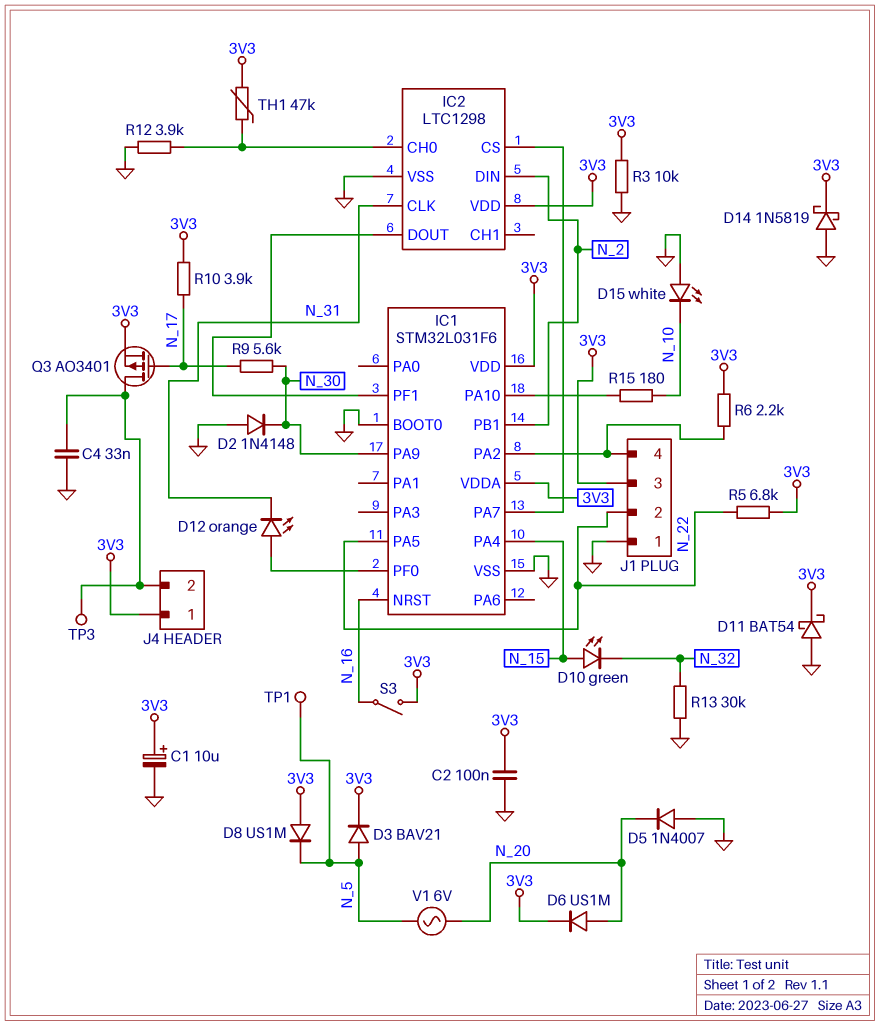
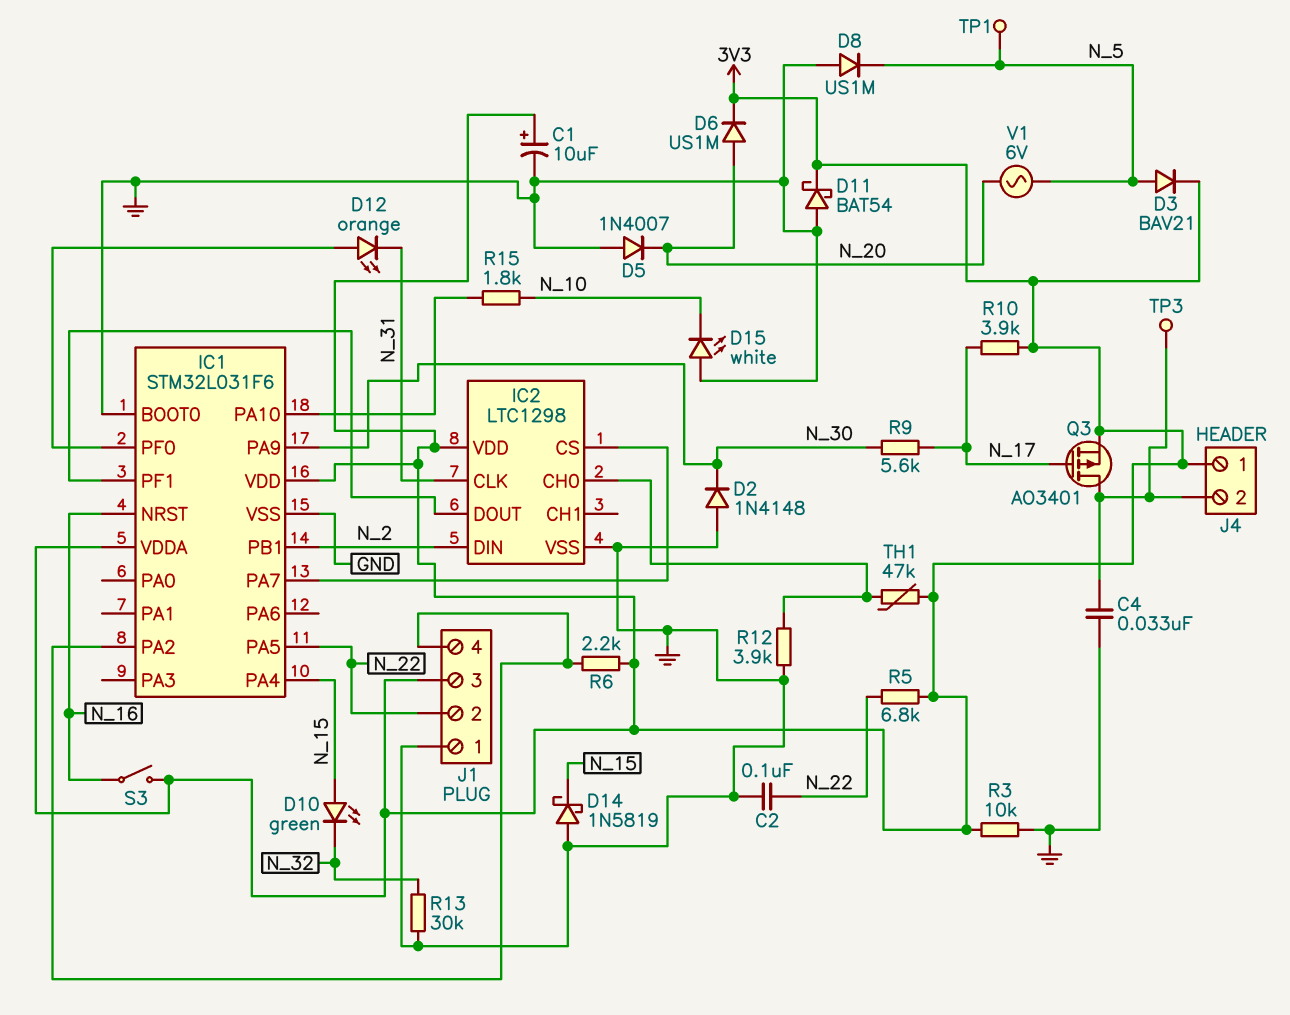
C2: 100nF (3V3, GND) -> 100nF (GND, N_22)
D8: diode US1M (A 3V3, K N_5) -> diode US1M (A GND, K N_5)
D14: schottky 1N5819 (A GND, K 3V3) -> schottky 1N5819 (A GND, K N_15)
R15: 180 (IC1/PA10, N_10) -> 1.8k (IC1/PA10, N_10)

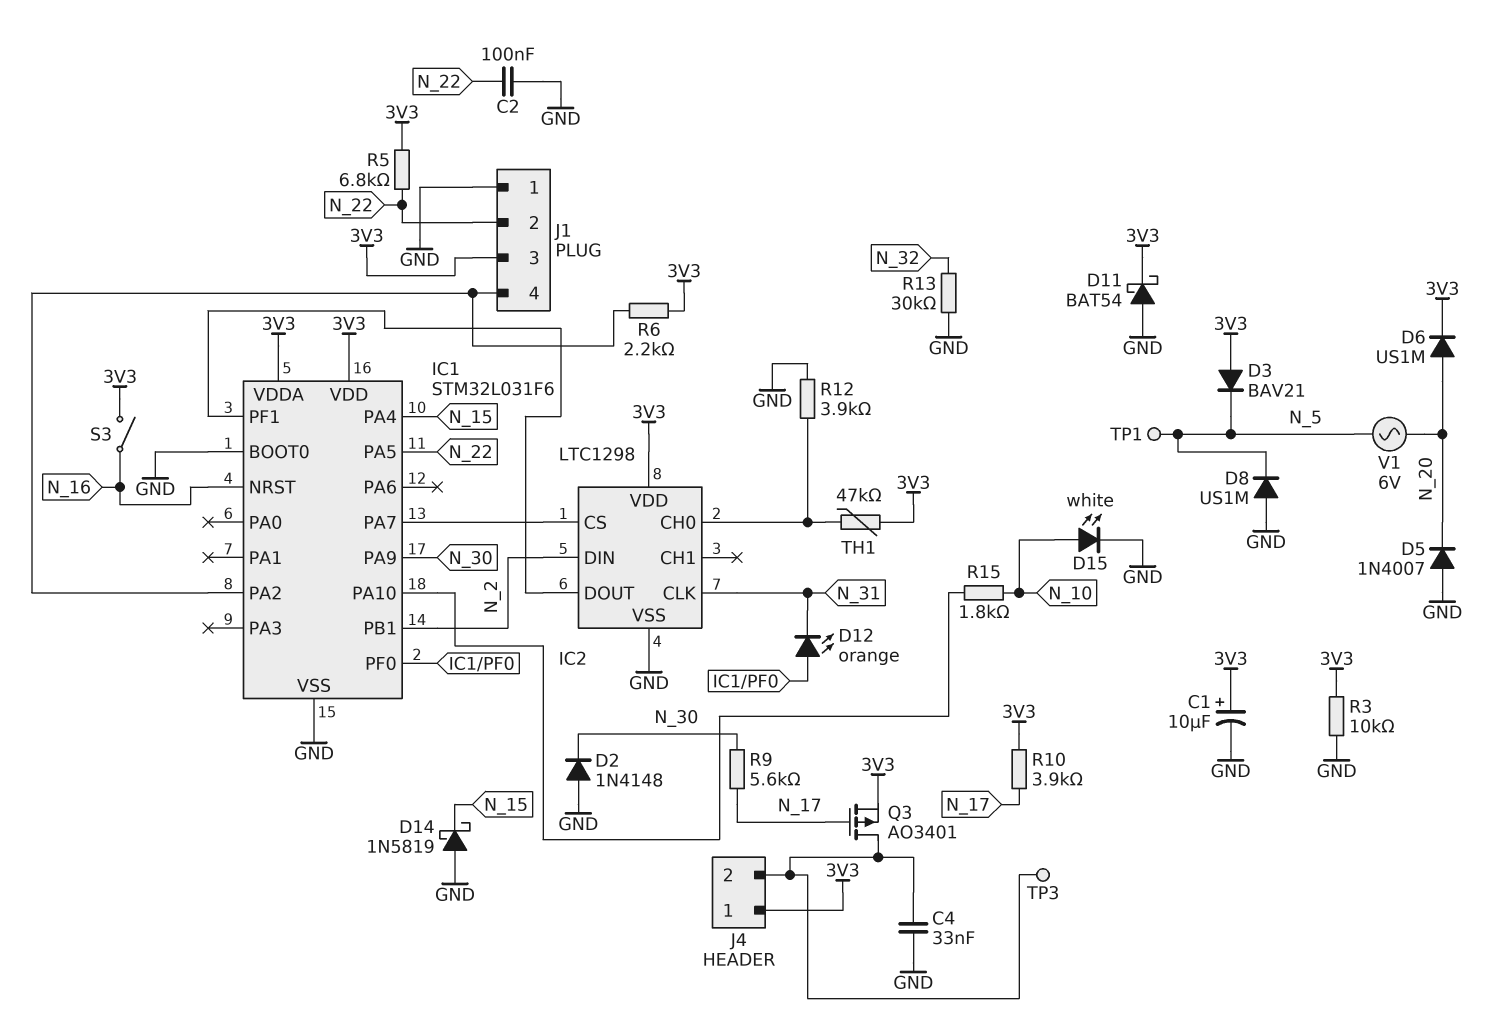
D3: diode BAV21 (A N_5, K 3V3) -> diode BAV21 (A 3V3, K N_5)
D10: LED green (A N_15, K N_32) -> none
D15: LED white (A GND, K N_10) -> LED white (A N_10, K GND)

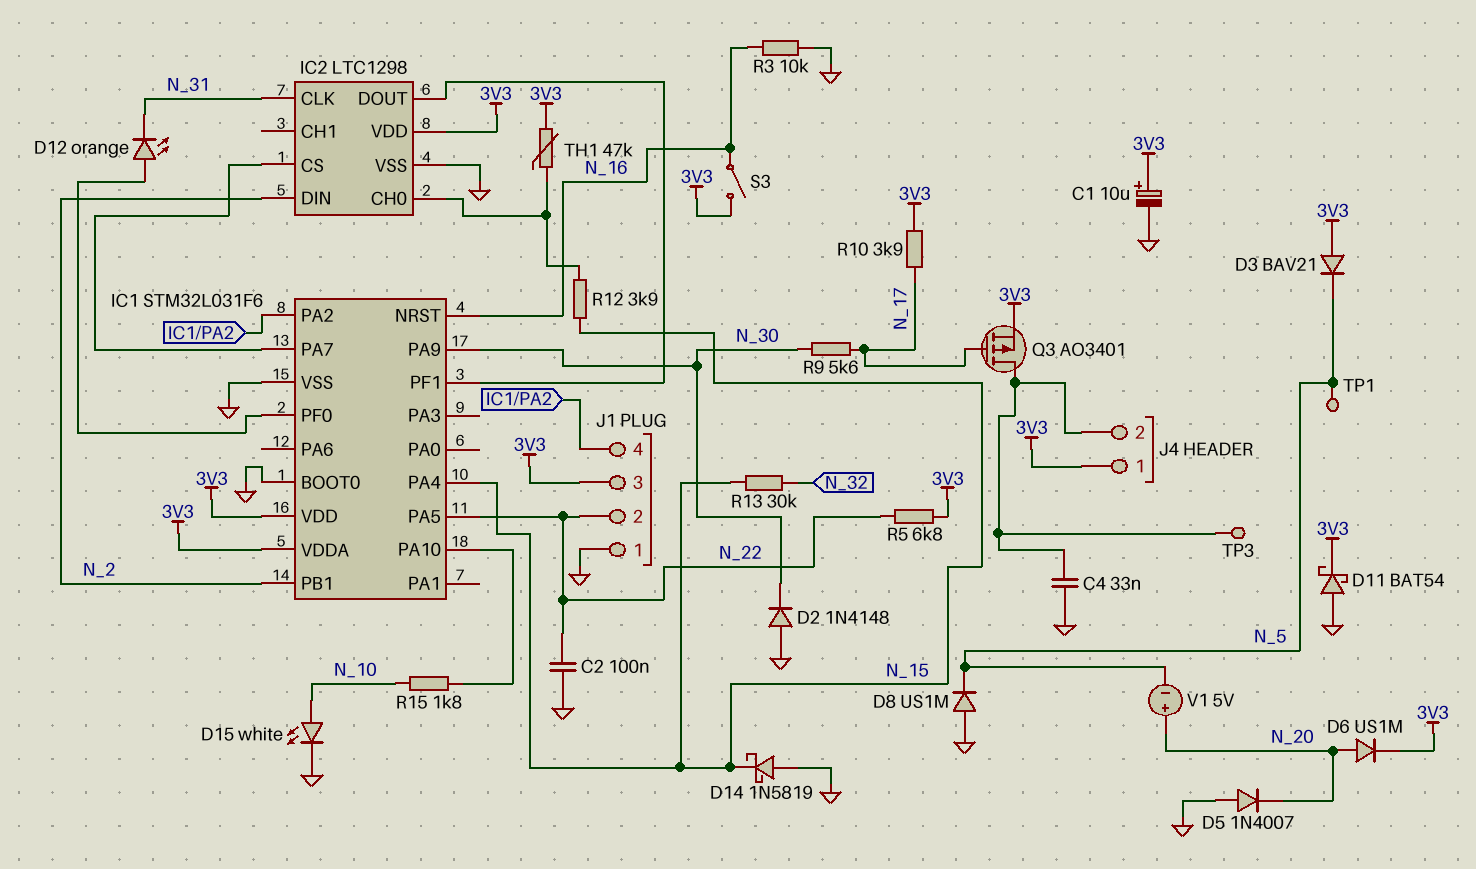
R3: 10k (3V3, GND) -> 10k (GND, N_16)
R6: 2.2k (3V3, IC1/PA2) -> none
R12: 3.9k (GND, IC2/CH0) -> 3.9k (IC2/CH0, N_15)
R13: 30k (GND, N_32) -> 30k (N_15, N_32)
V1: AC 6V (N_5, N_20) -> 5V (plus N_20, minus N_5)

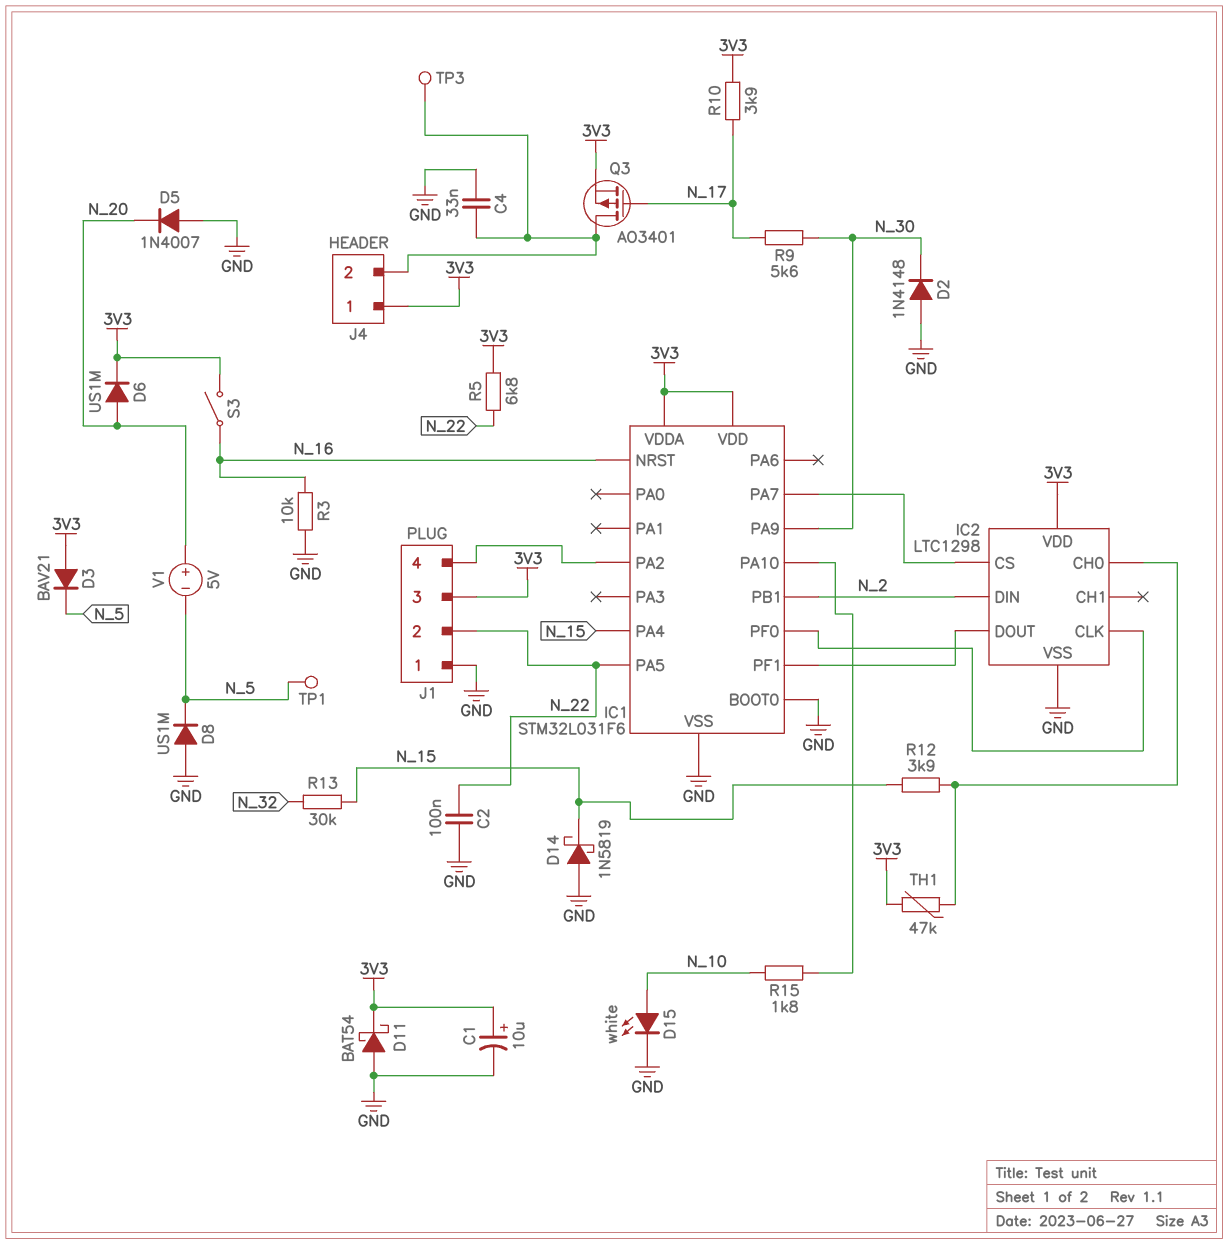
D12: LED orange (A IC1/PF0, K N_31) -> none
IC2 pin CLK: N_31 -> IC1/PF0

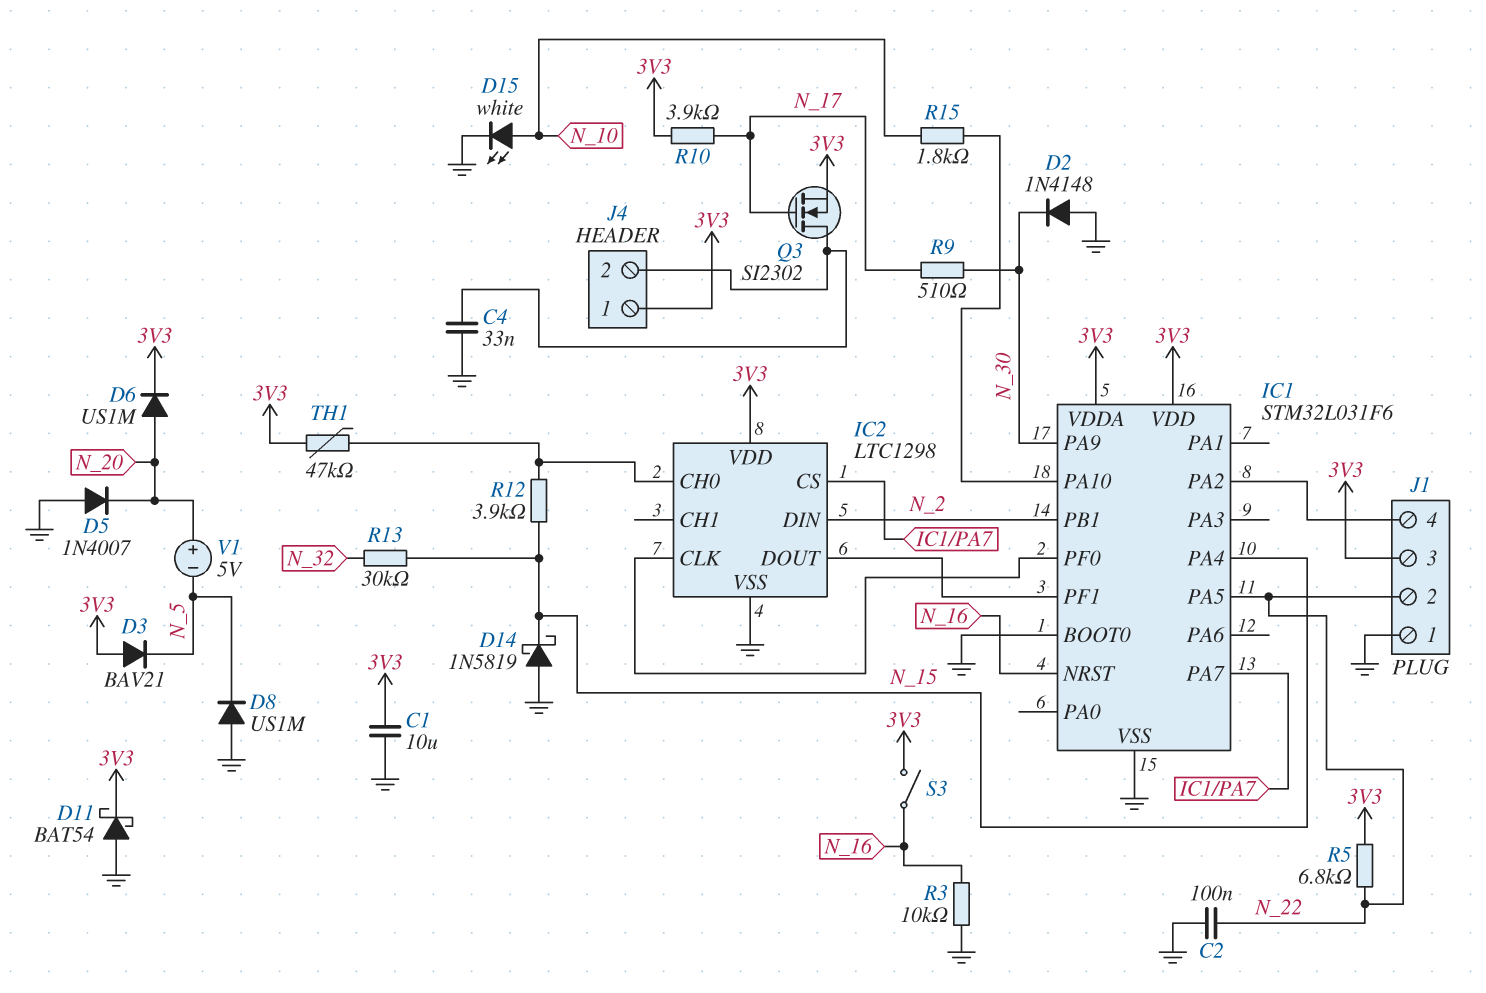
C1: 10uF (plus 3V3, minus GND) -> 10uF (3V3, GND)
Q3: PMOS AO3401 (G N_17, D J4/2, S 3V3) -> NMOS SI2302 (G N_17, D J4/2, S 3V3)
R9: 5.6k (N_17, N_30) -> 510 (N_17, N_30)
TP1: test point (N_5) -> none
TP3: test point (J4/2) -> none

